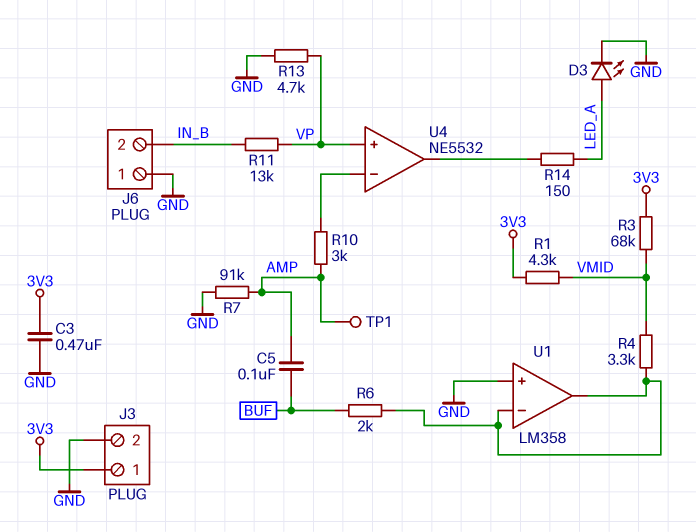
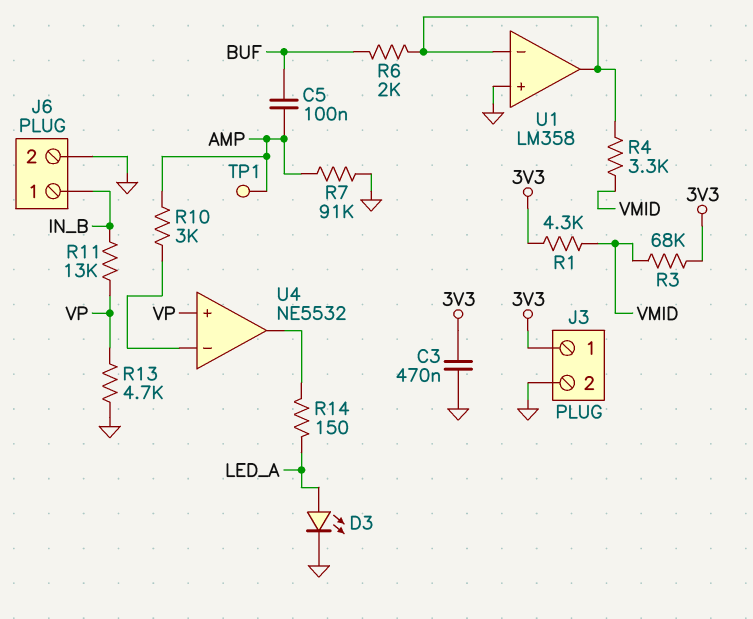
J6 pin 1: GND -> IN_B
J6 pin 2: IN_B -> GND

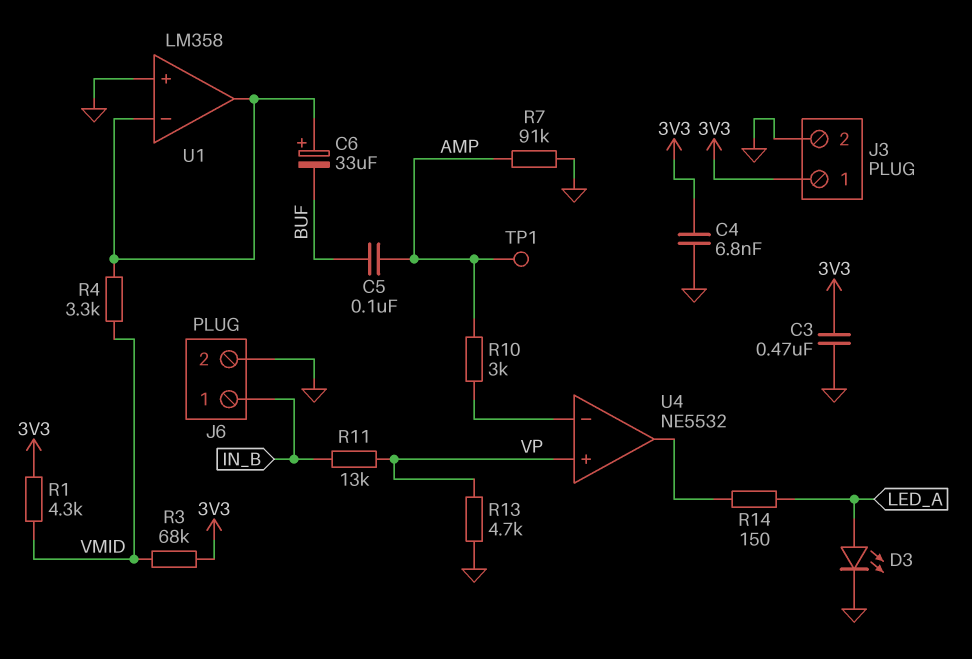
C4: none -> 6.8nF (3V3, GND)
C6: none -> 33uF (plus U1/in-, minus BUF)
R6: 2k (BUF, U1/in-) -> none

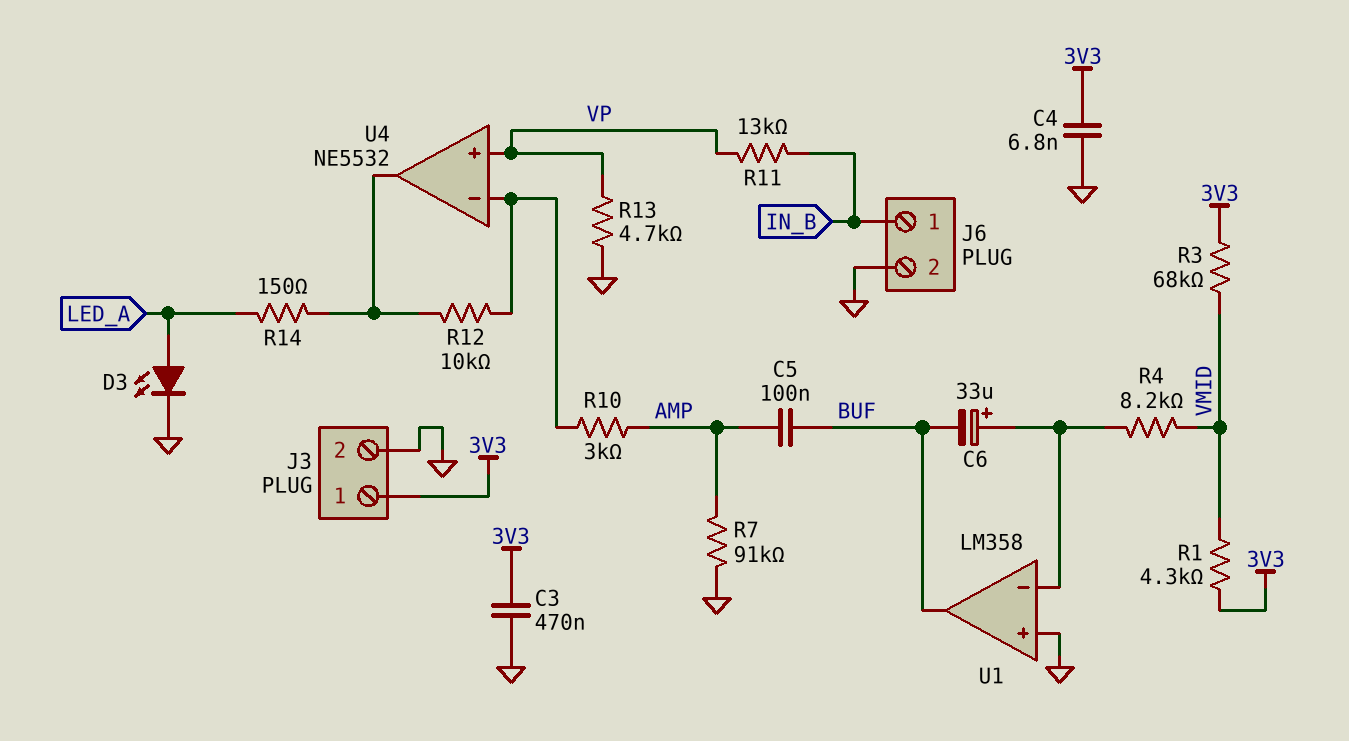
R4: 3.3k (U1/in-, VMID) -> 8.2k (U1/in-, VMID)
R12: none -> 10k (U4/in-, U4/out)
TP1: test point (AMP) -> none
U1 pin out: U1/in- -> BUF

